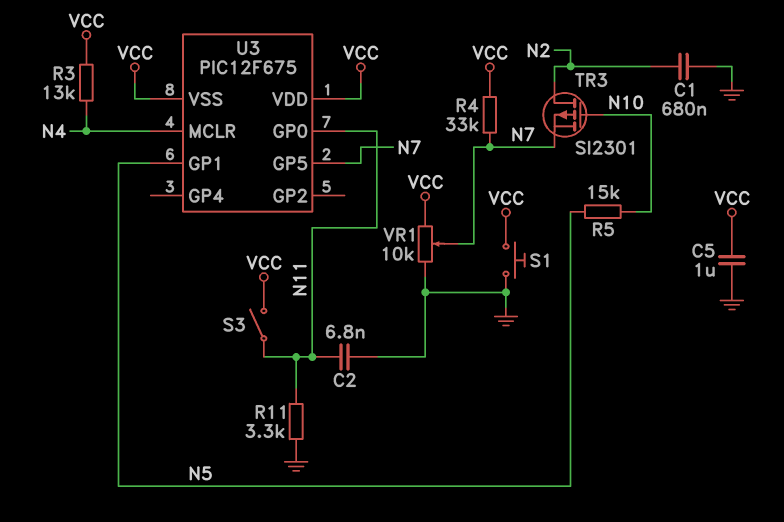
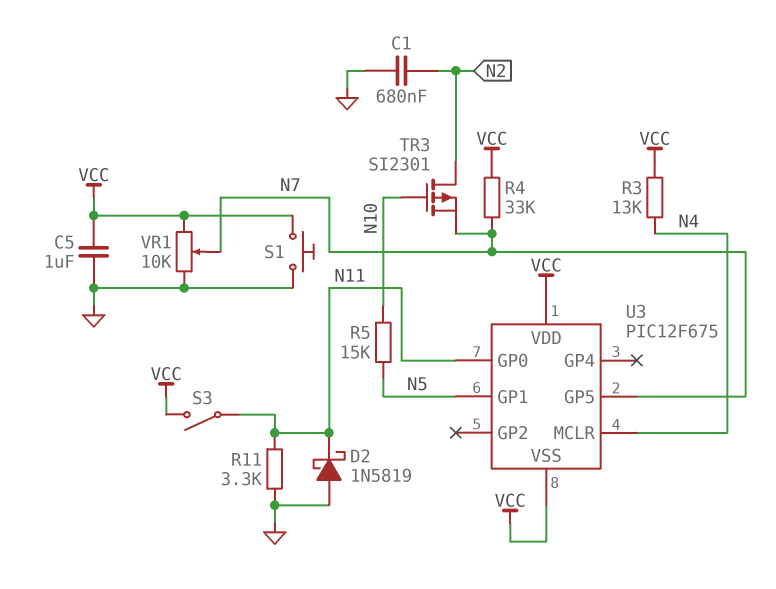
C2: 6.8nF (GND, N11) -> none
D2: none -> schottky 1N5819 (A GND, K N11)

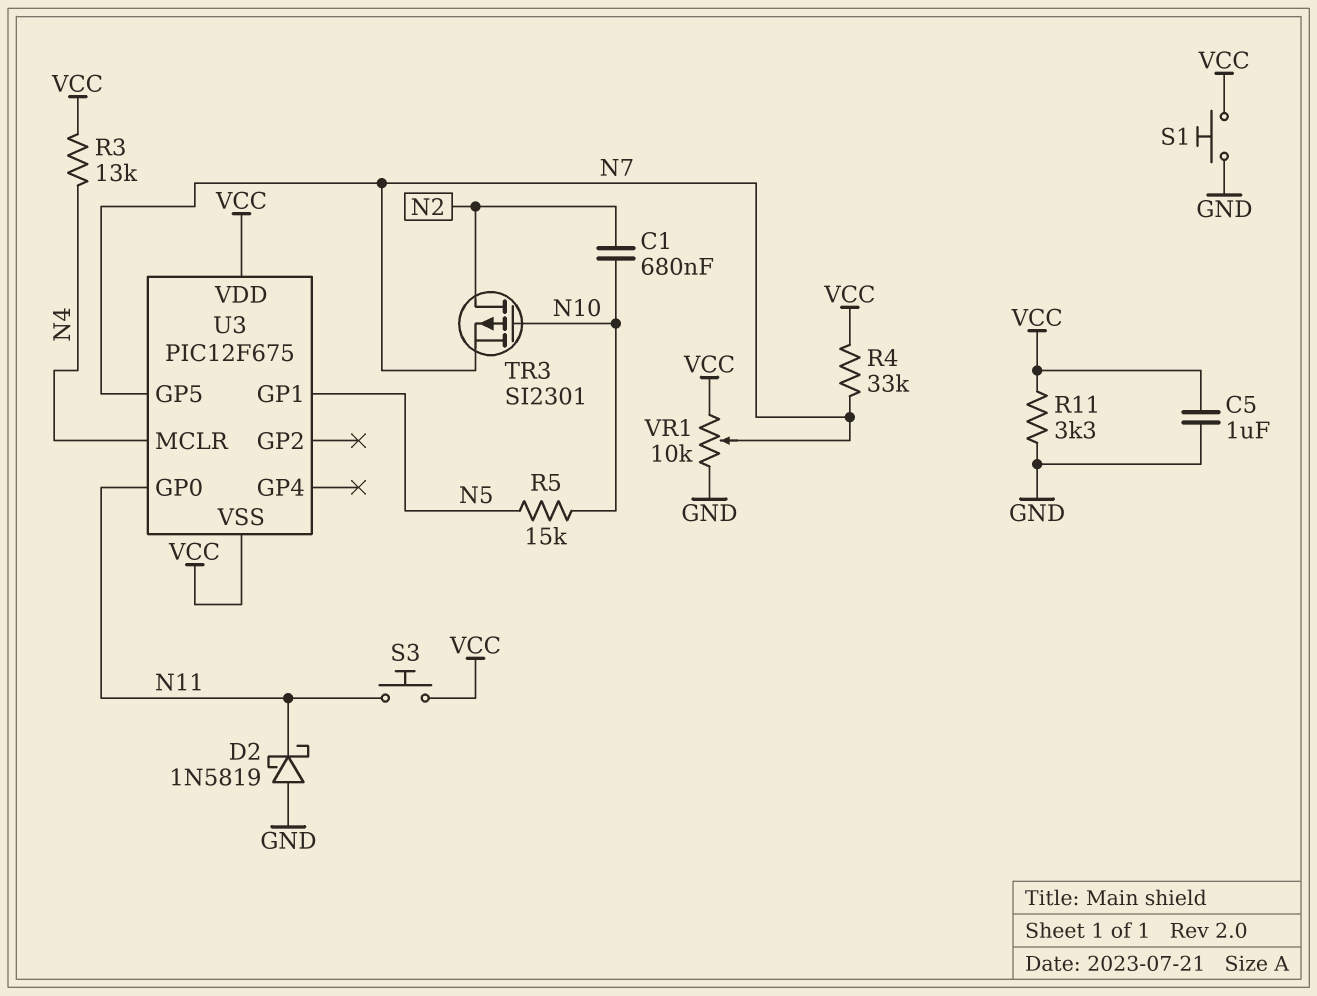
C1: 680nF (GND, N2) -> 680nF (N2, N10)
R11: 3.3k (GND, N11) -> 3.3k (GND, VCC)
S3: switch (N11, VCC) -> button (N11, VCC)

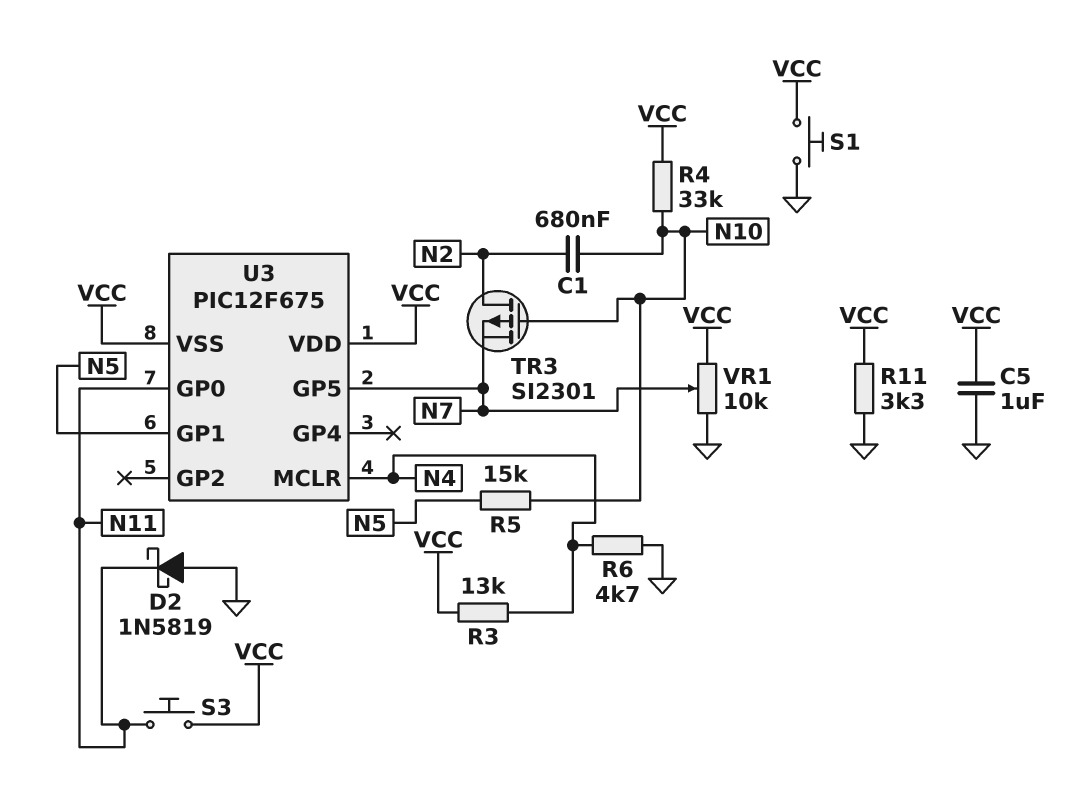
R4: 33k (N7, VCC) -> 33k (N10, VCC)
R6: none -> 4.7k (GND, N4)

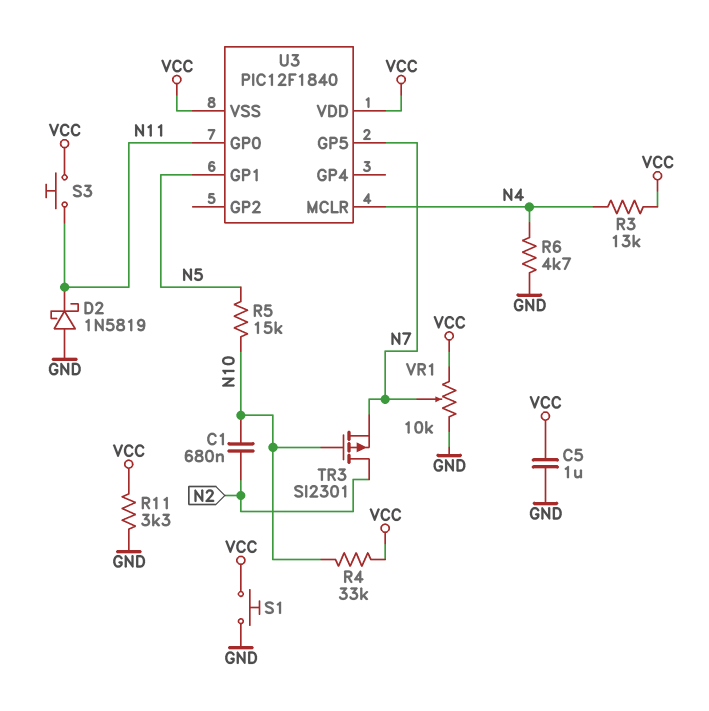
U3: PIC12F675 -> PIC12F1840

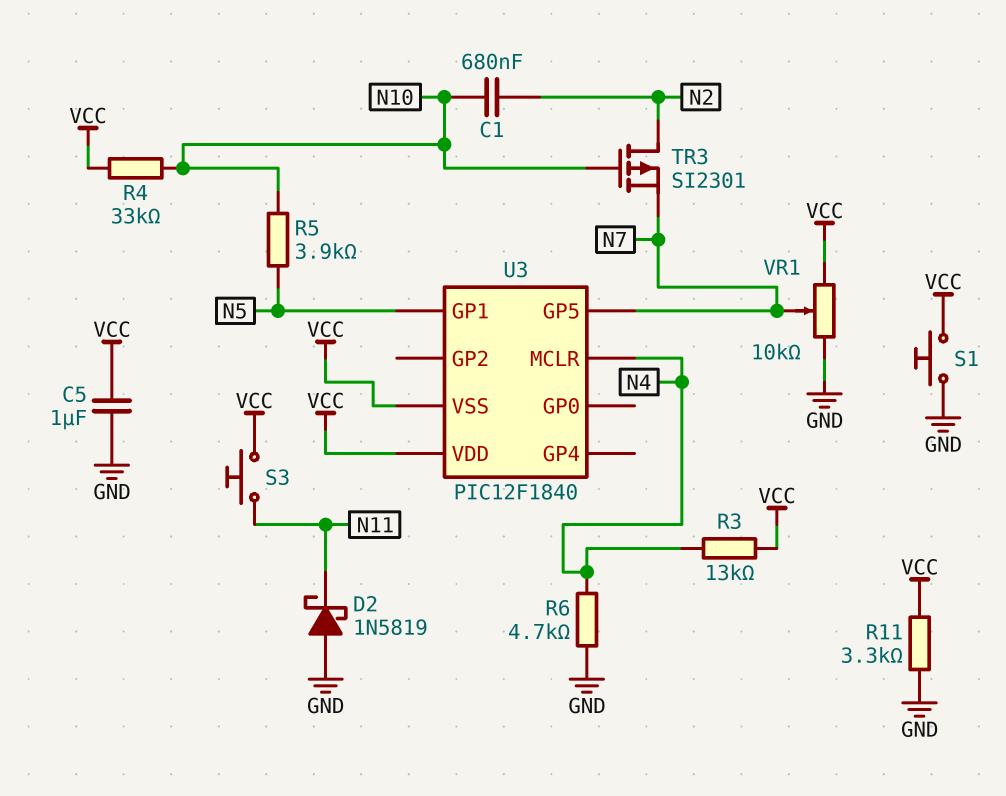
R5: 15k (N5, N10) -> 3.9k (N5, N10)
U3 pin GP0: N11 -> none

